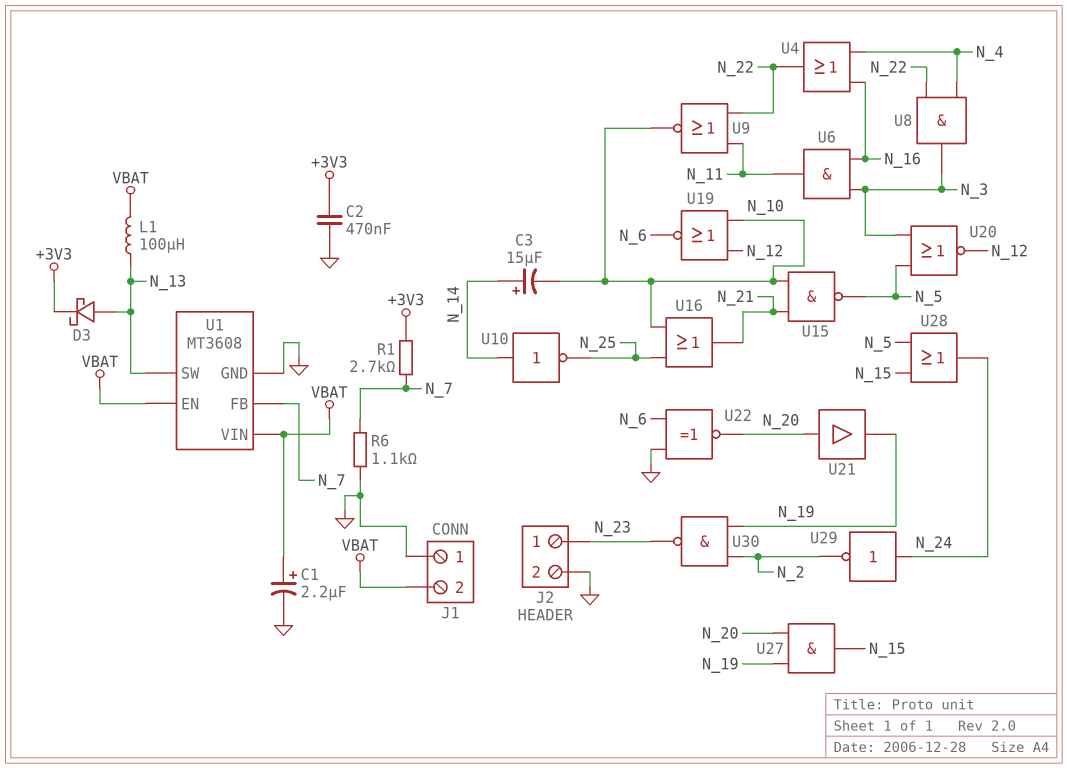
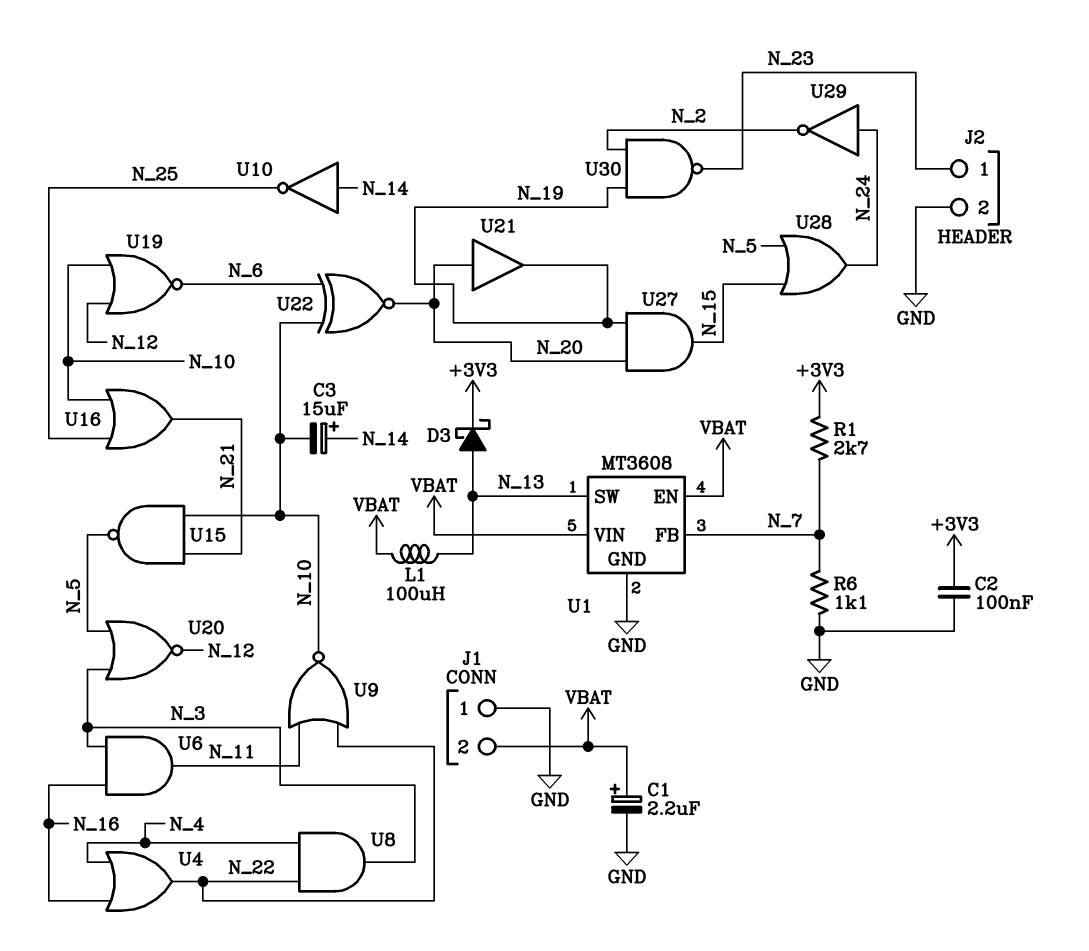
C2: 470nF (+3V3, GND) -> 100nF (+3V3, GND)
U22: XNOR (in GND, in N_6, out N_20) -> XNOR (in N_6, in N_10, out N_20)

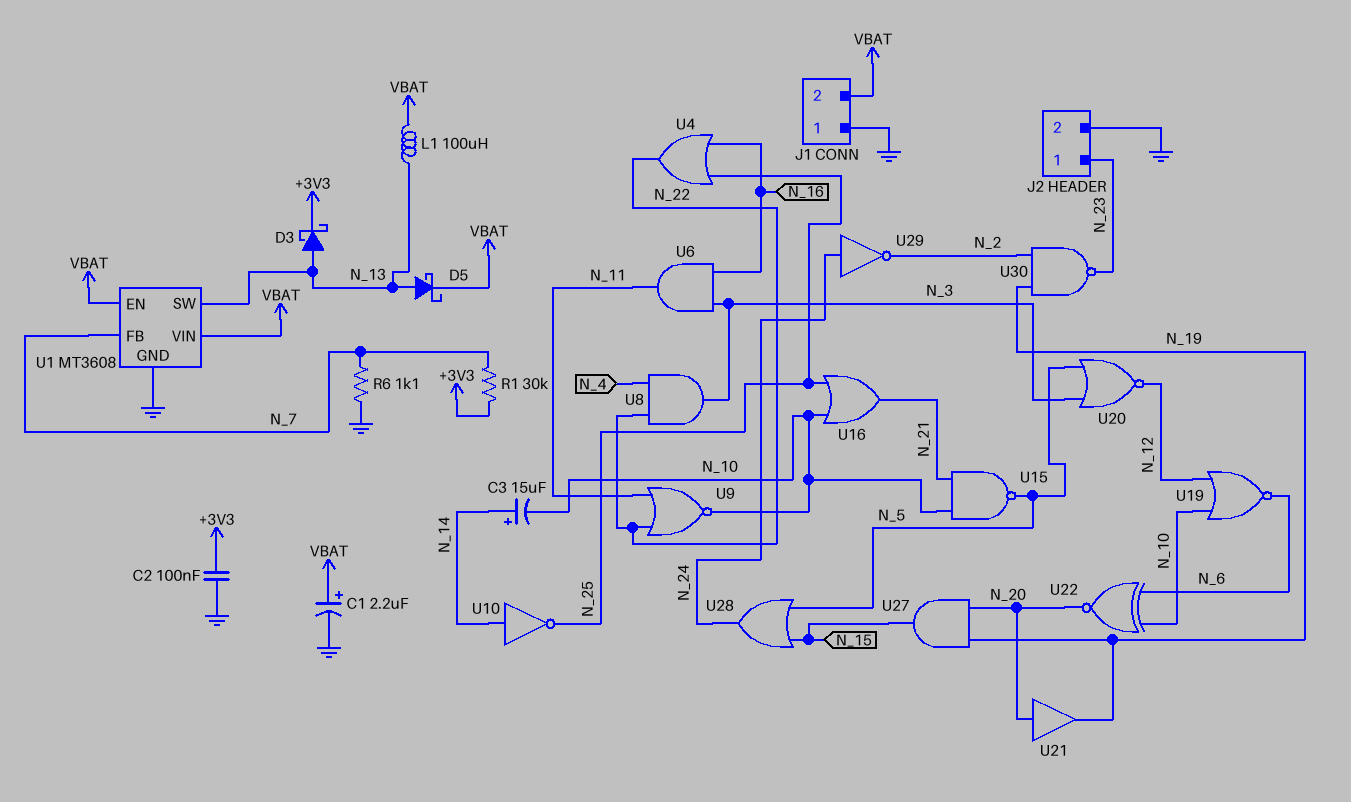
D5: none -> schottky (A N_13, K VBAT)
R1: 2.7k (+3V3, N_7) -> 30k (+3V3, N_7)
U4: OR (in N_4, in N_16, out N_22) -> OR (in N_16, in N_25, out N_22)

